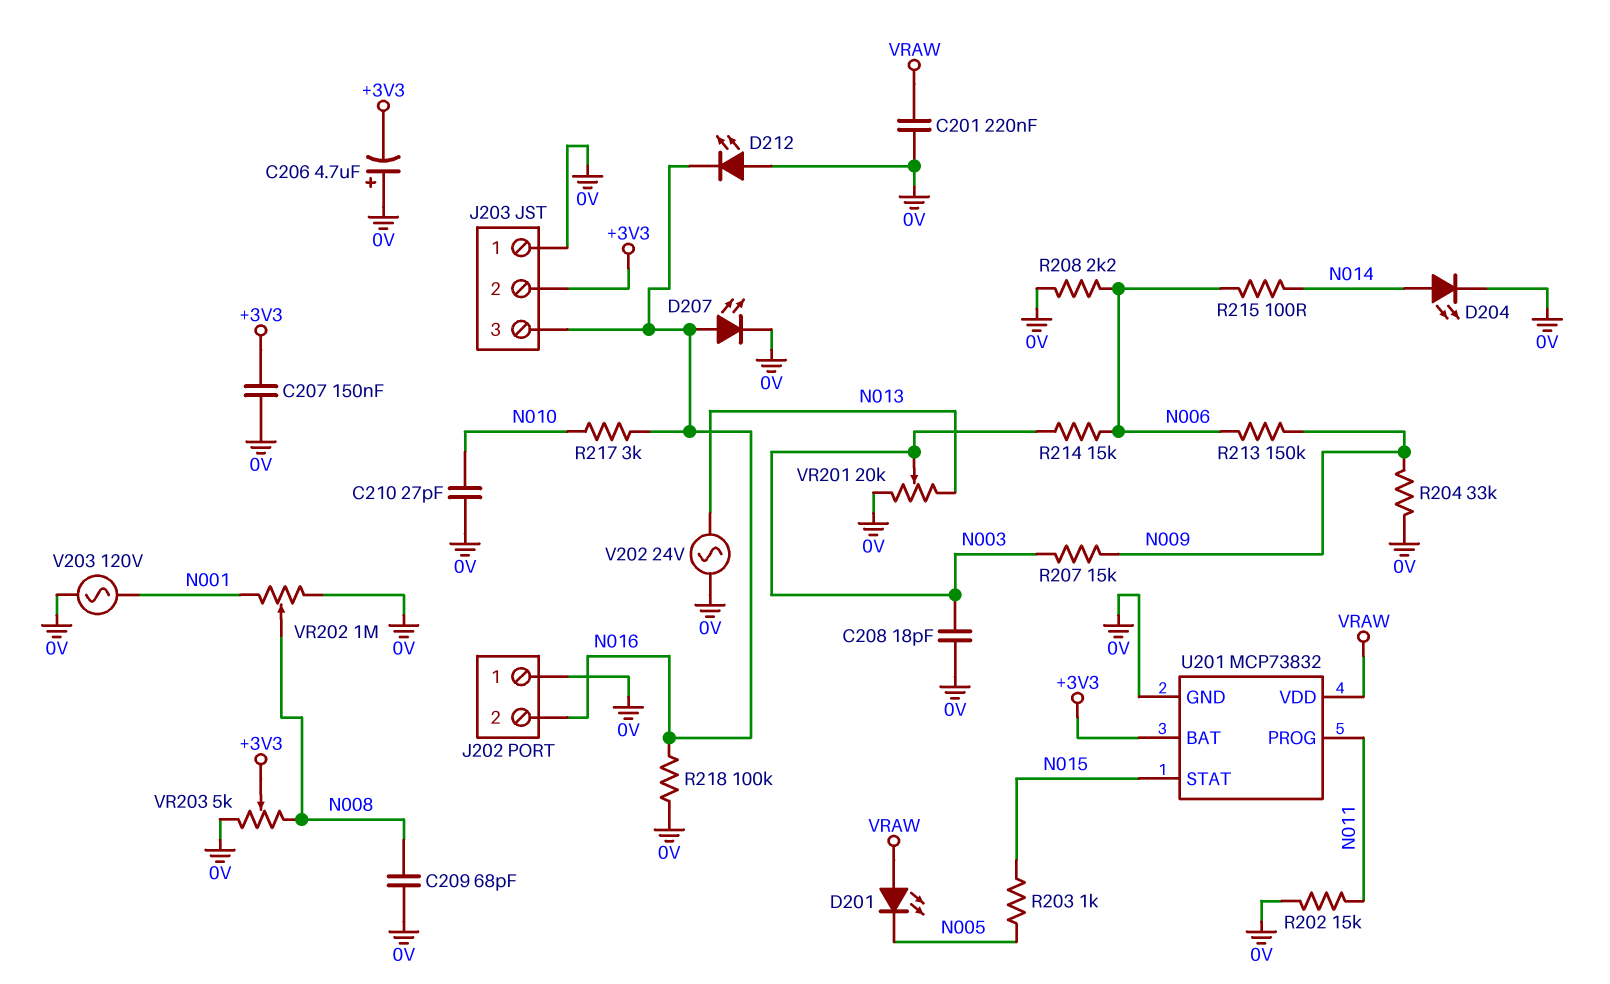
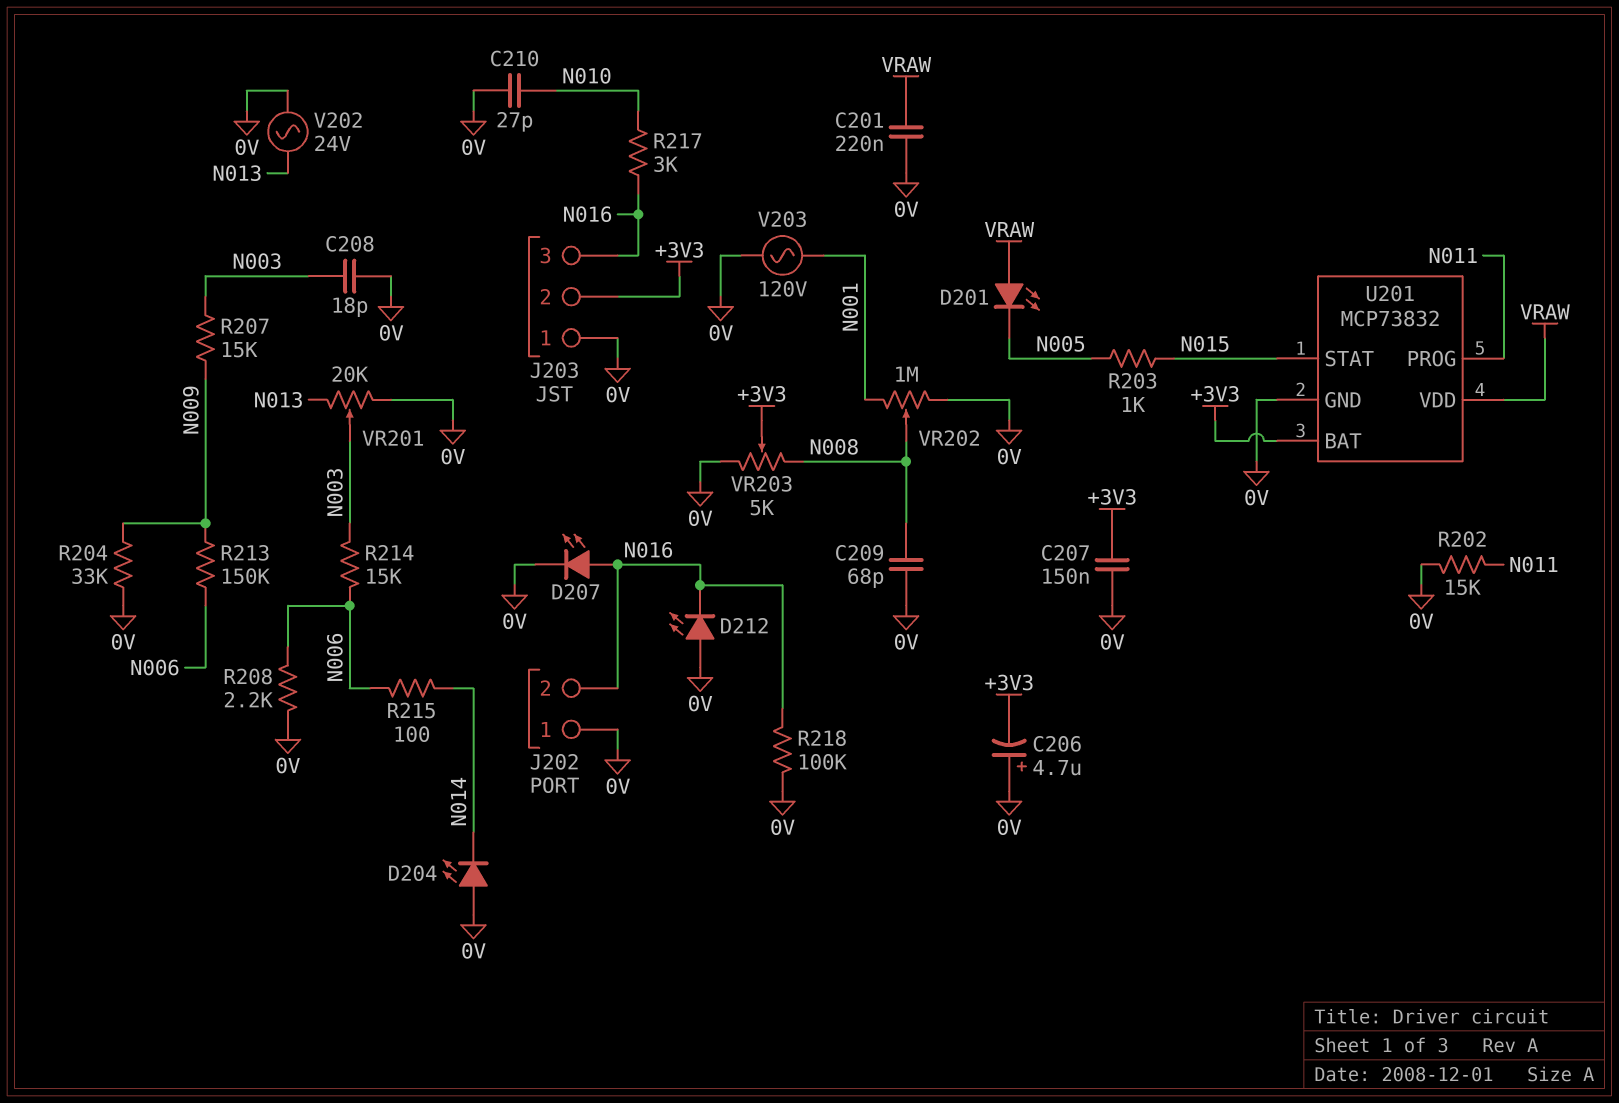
D204: LED (A N014, K 0V) -> LED (A 0V, K N014)

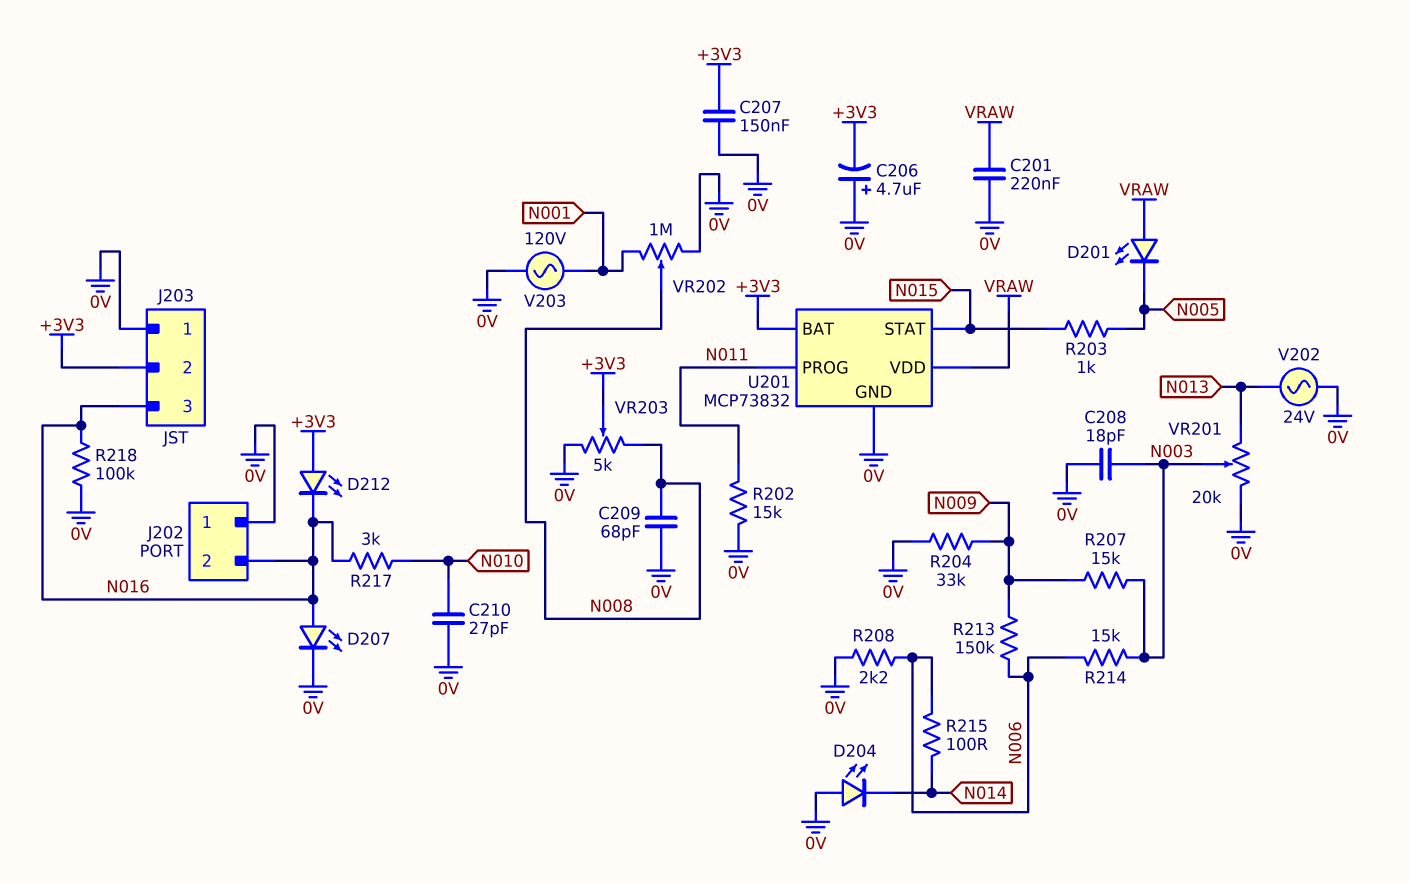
D212: LED (A 0V, K N016) -> LED (A +3V3, K N016)

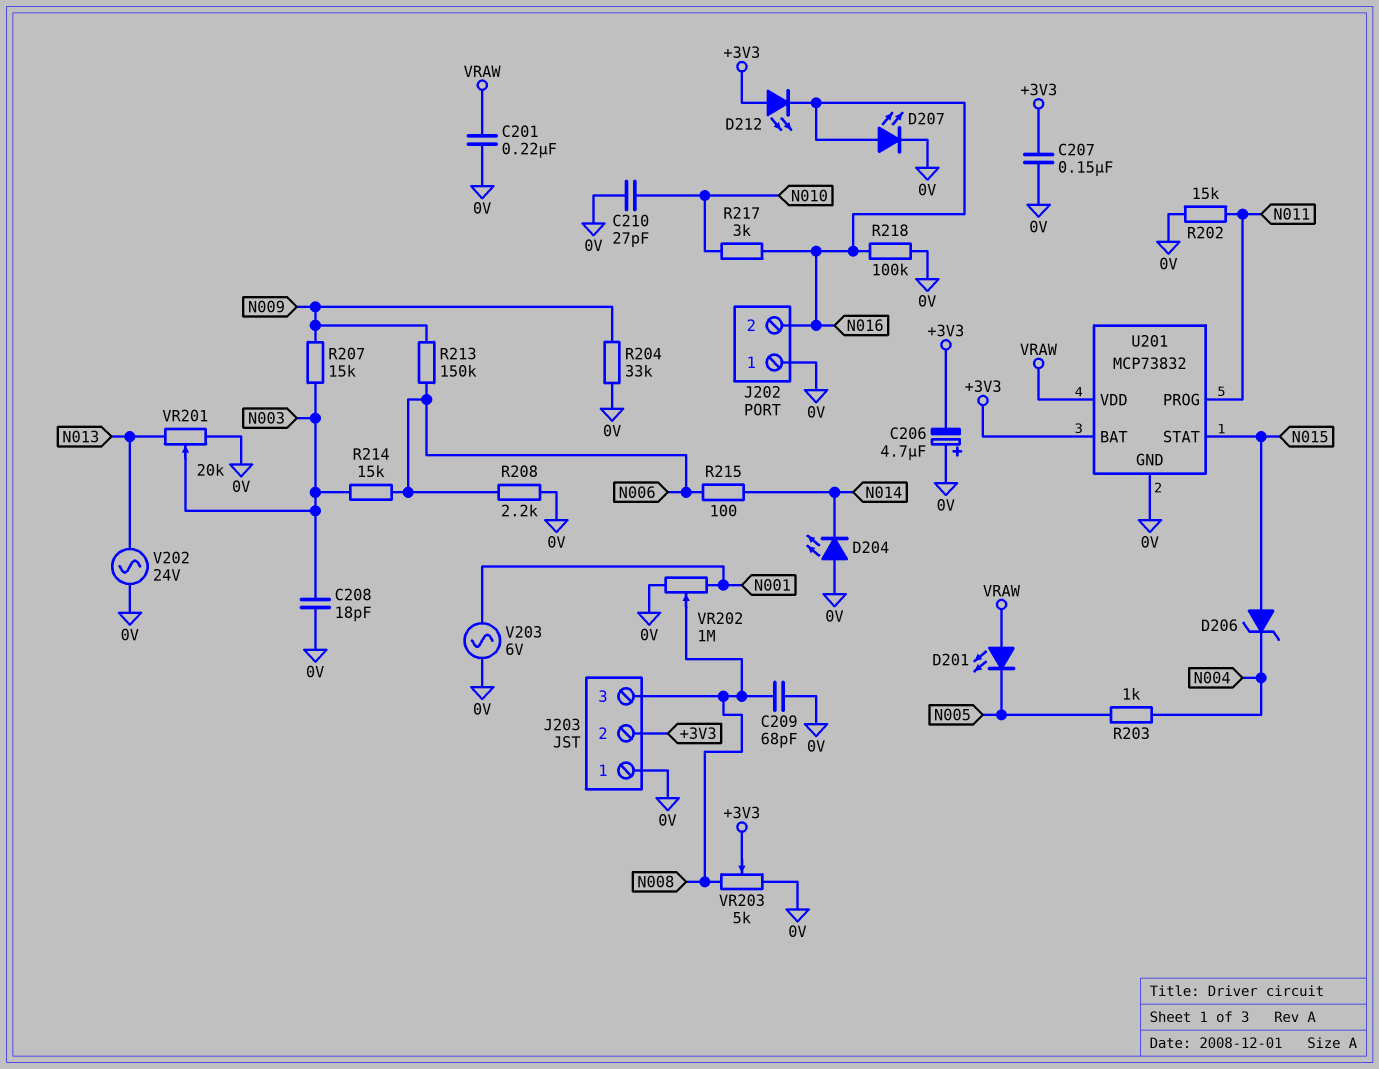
D206: none -> zener (A N015, K N004)
J203 pin 3: N016 -> N008
R203: 1k (N005, N015) -> 1k (N004, N005)
V203: AC 120V (0V, N001) -> AC 6V (0V, N001)

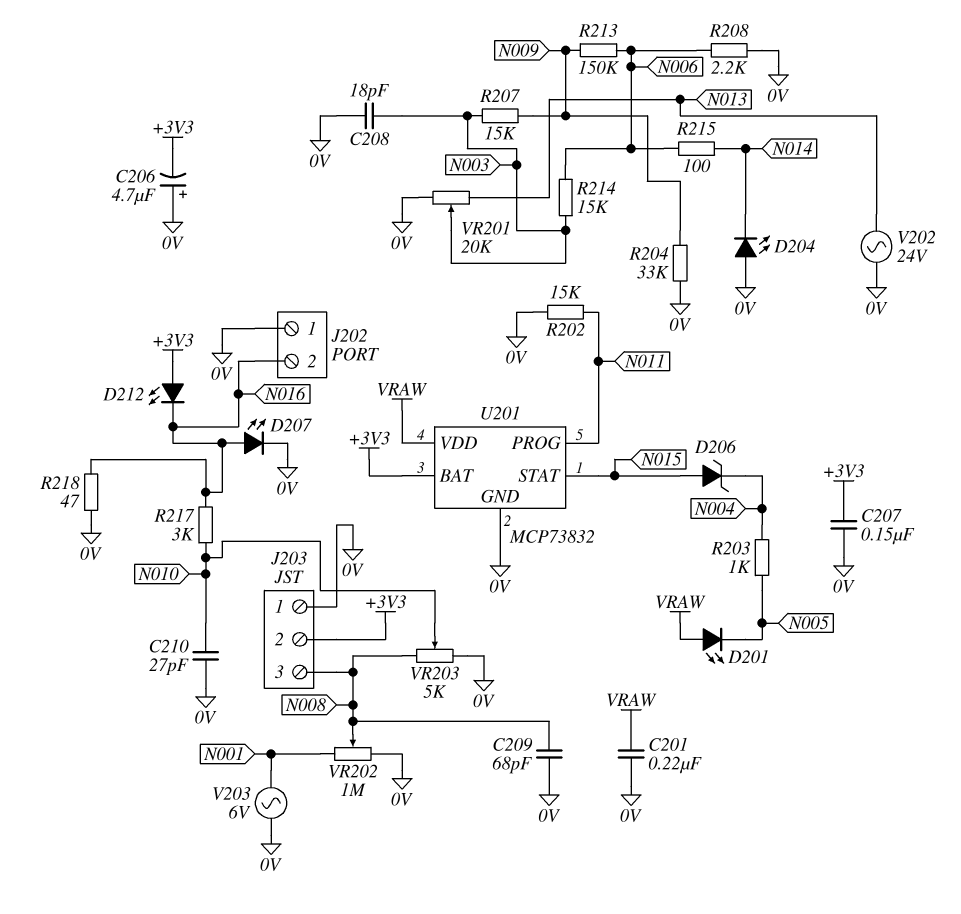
R218: 100k (0V, N016) -> 47 (0V, N016)
VR203: 5k (0V, N008, wiper +3V3) -> 5k (0V, N008, wiper N010)

